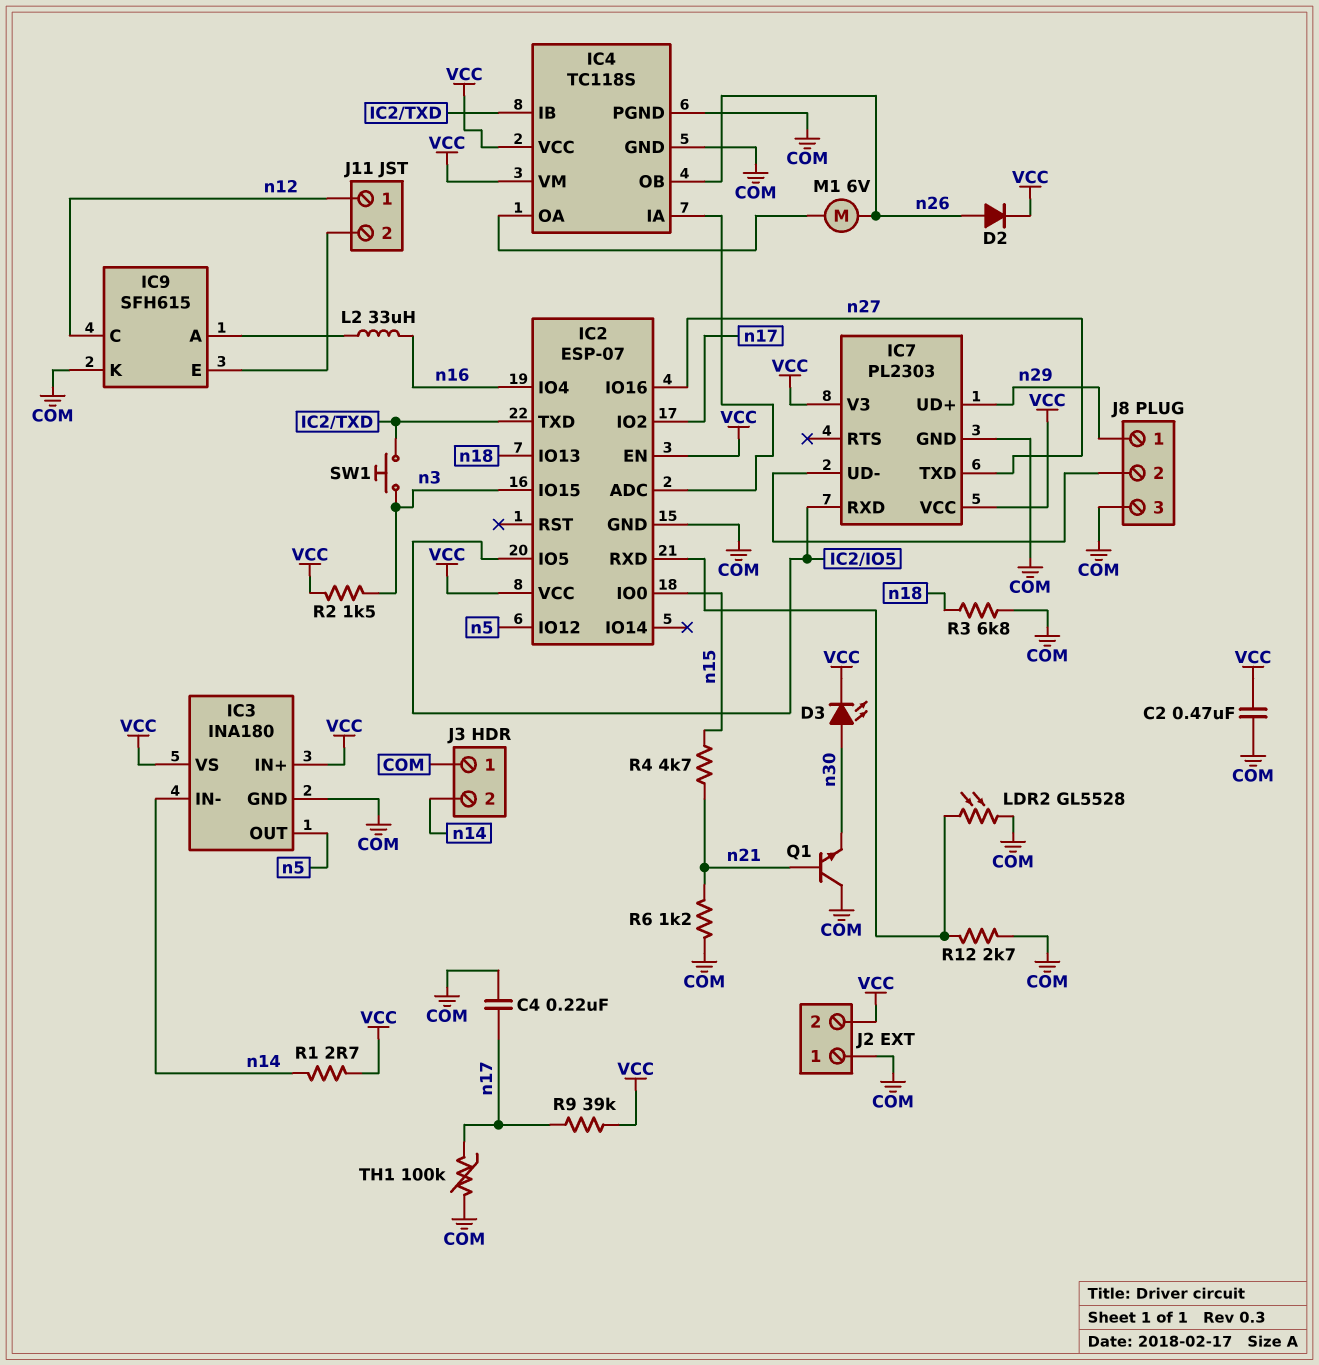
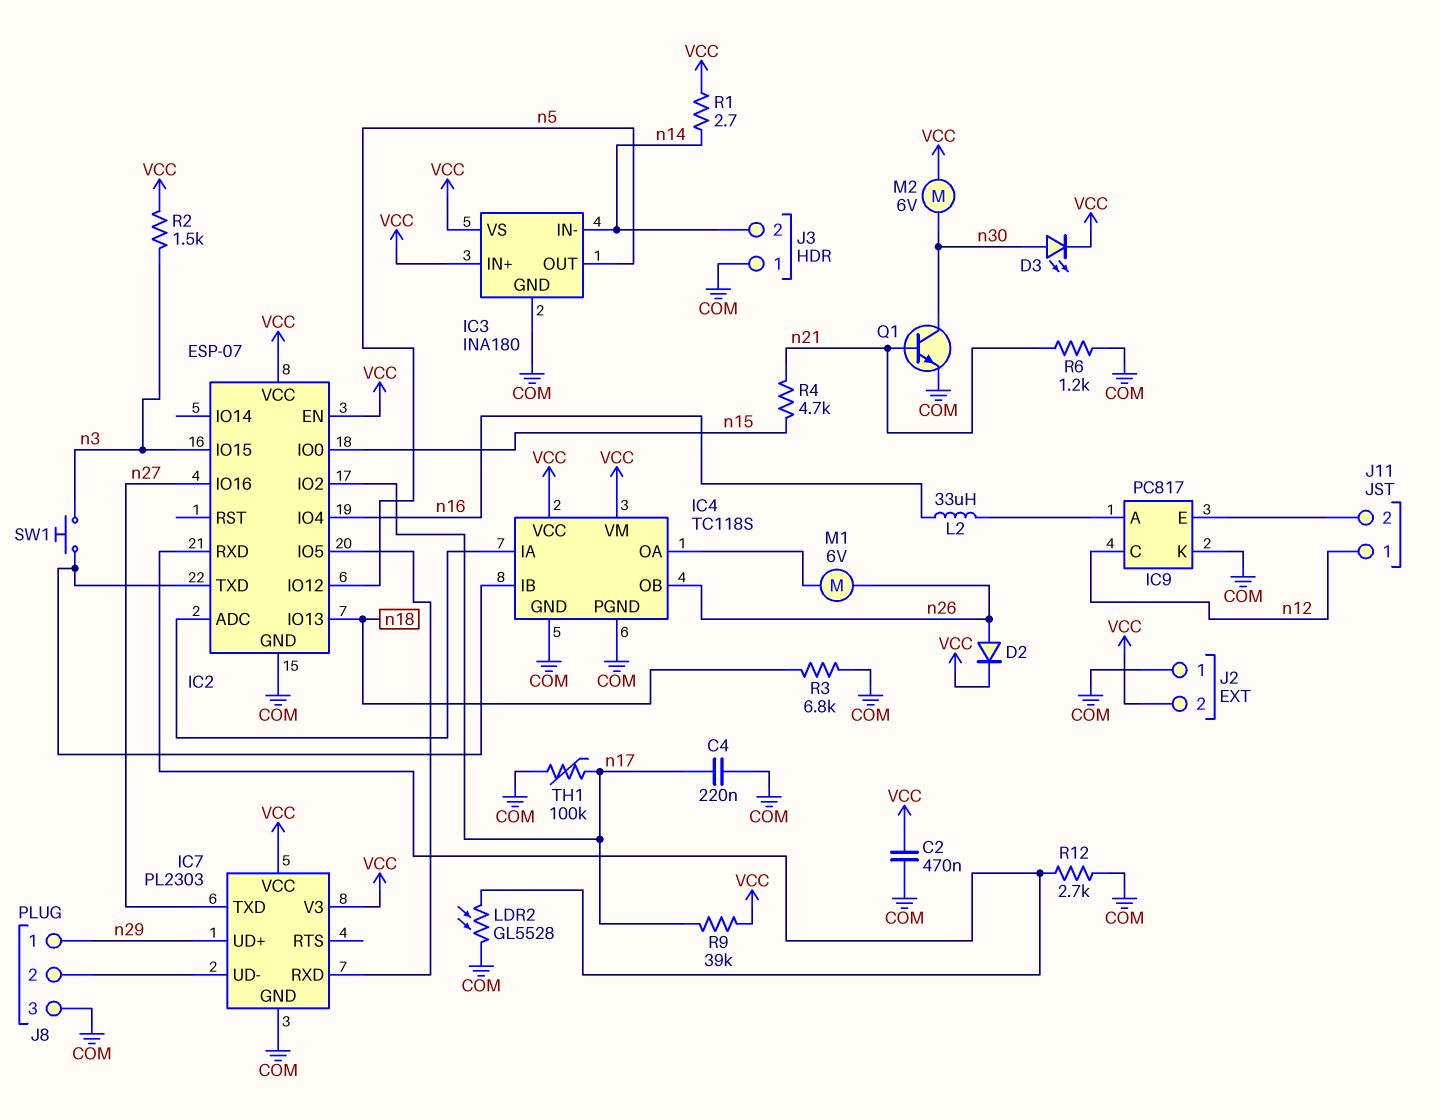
IC9: SFH615 -> PC817
M2: none -> motor 6V (VCC, n30)
Q1: NPN (B n21, C COM, E n30) -> NPN (B n21, C n30, E COM)

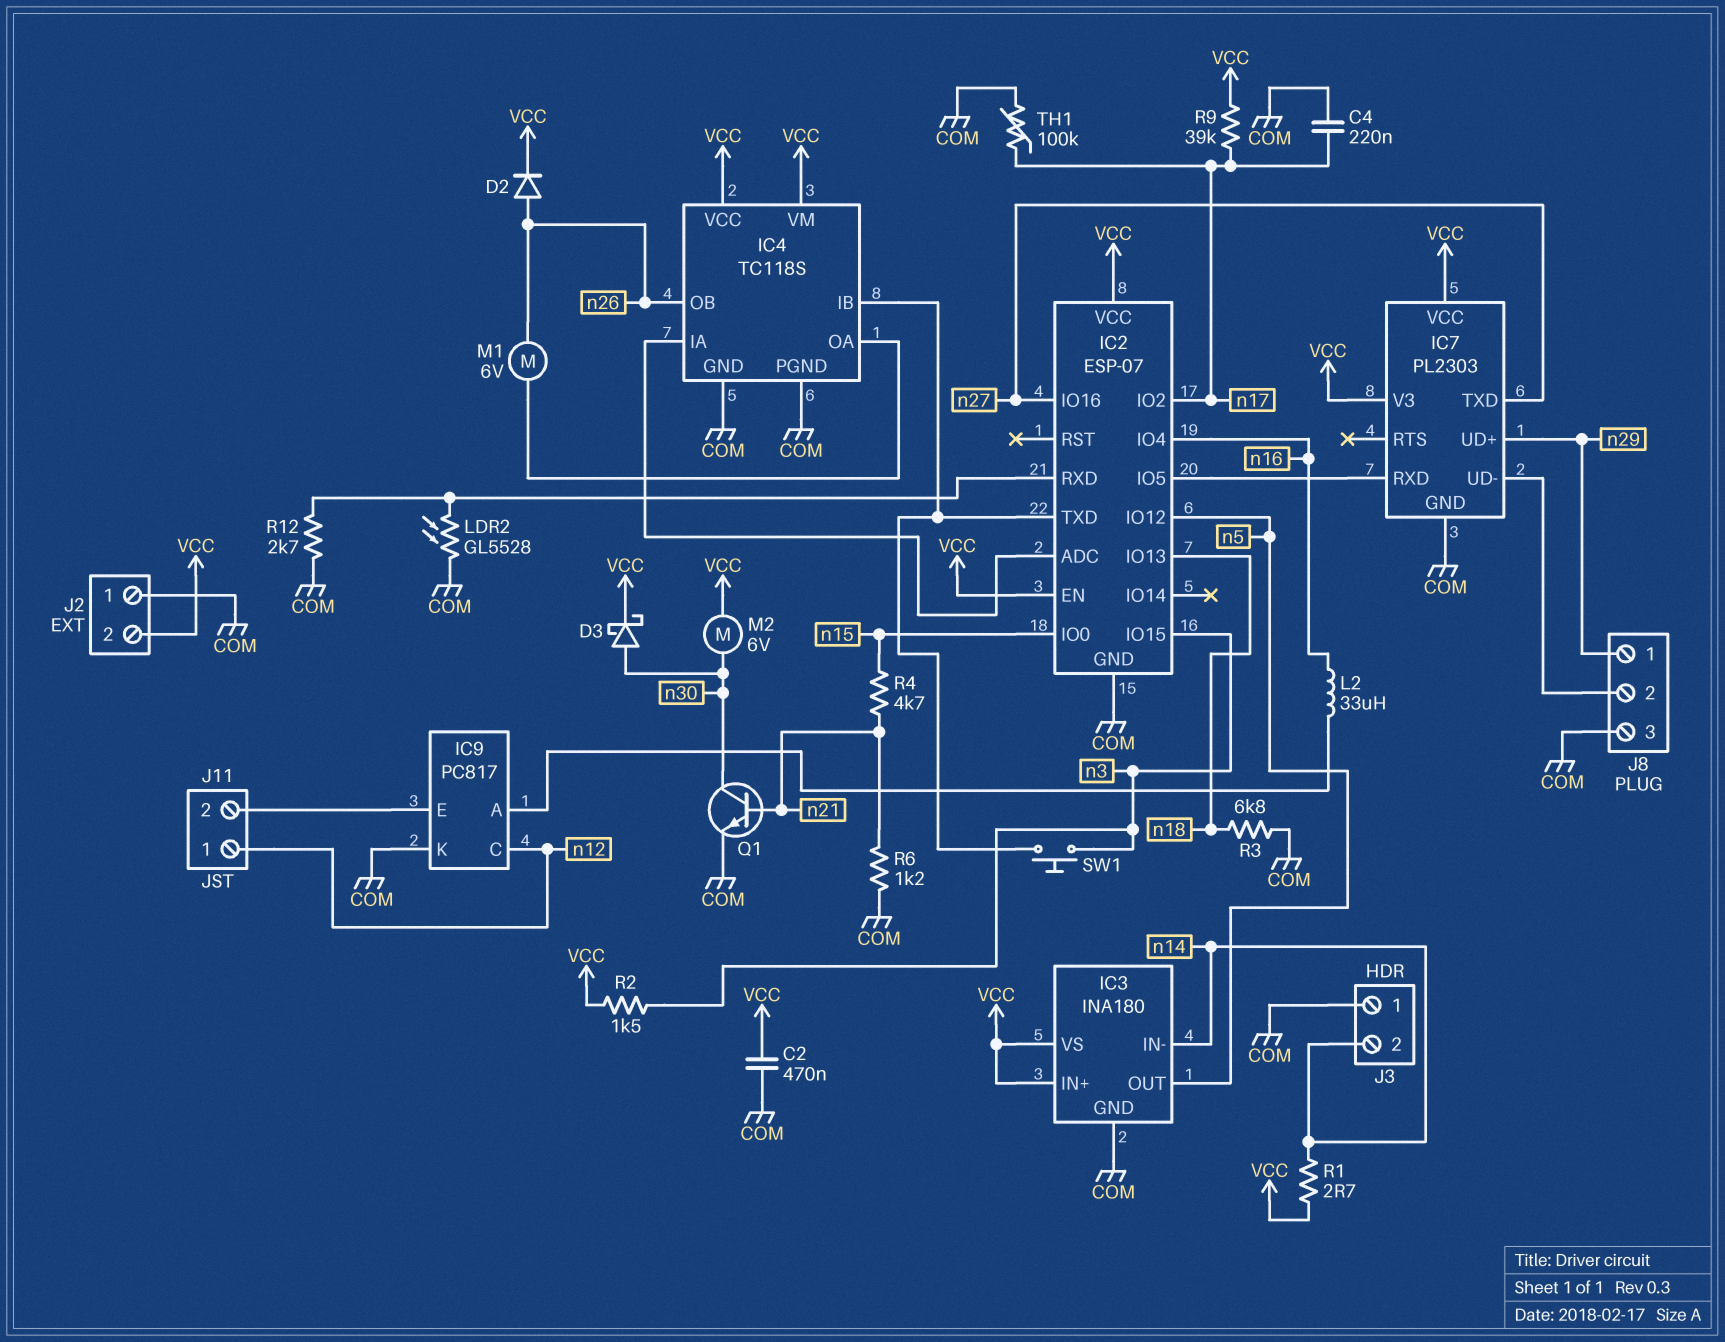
D3: LED (A n30, K VCC) -> schottky (A n30, K VCC)

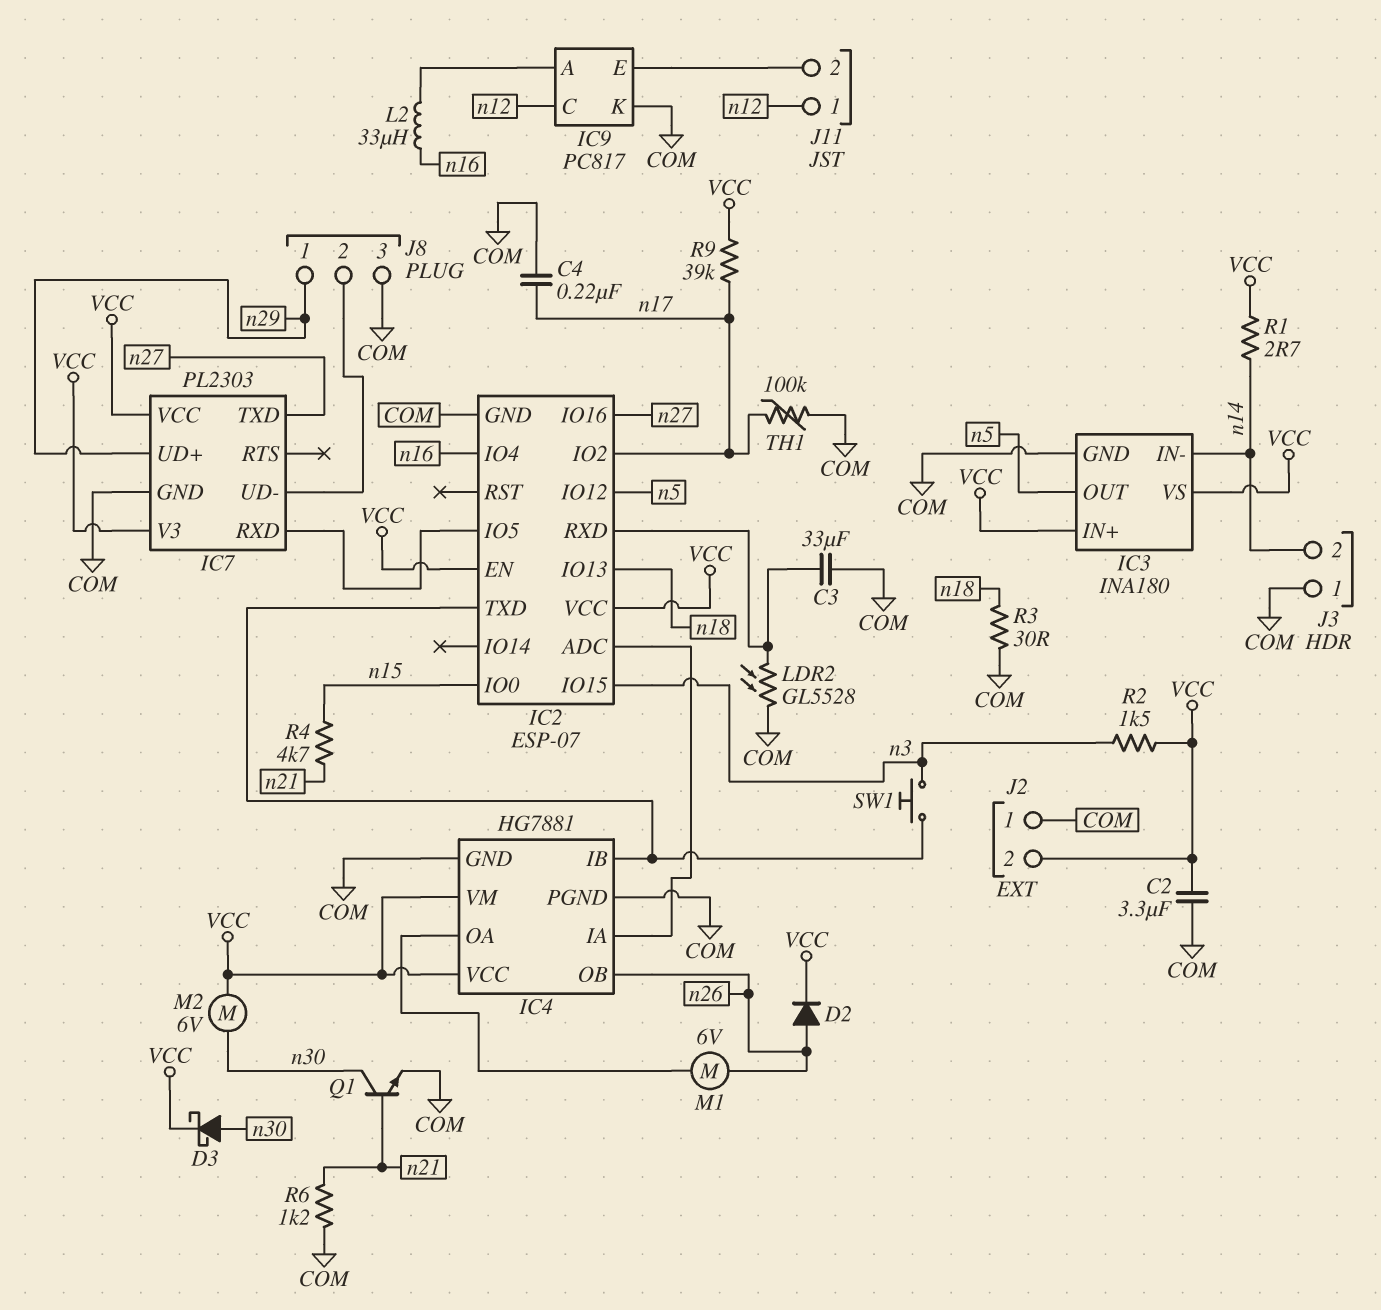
C2: 470nF (COM, VCC) -> 3.3uF (COM, VCC)
C3: none -> 33uF (COM, IC2/RXD)
IC4: TC118S -> HG7881
R3: 6.8k (COM, n18) -> 30 (COM, n18)
R12: 2.7k (COM, IC2/RXD) -> none

